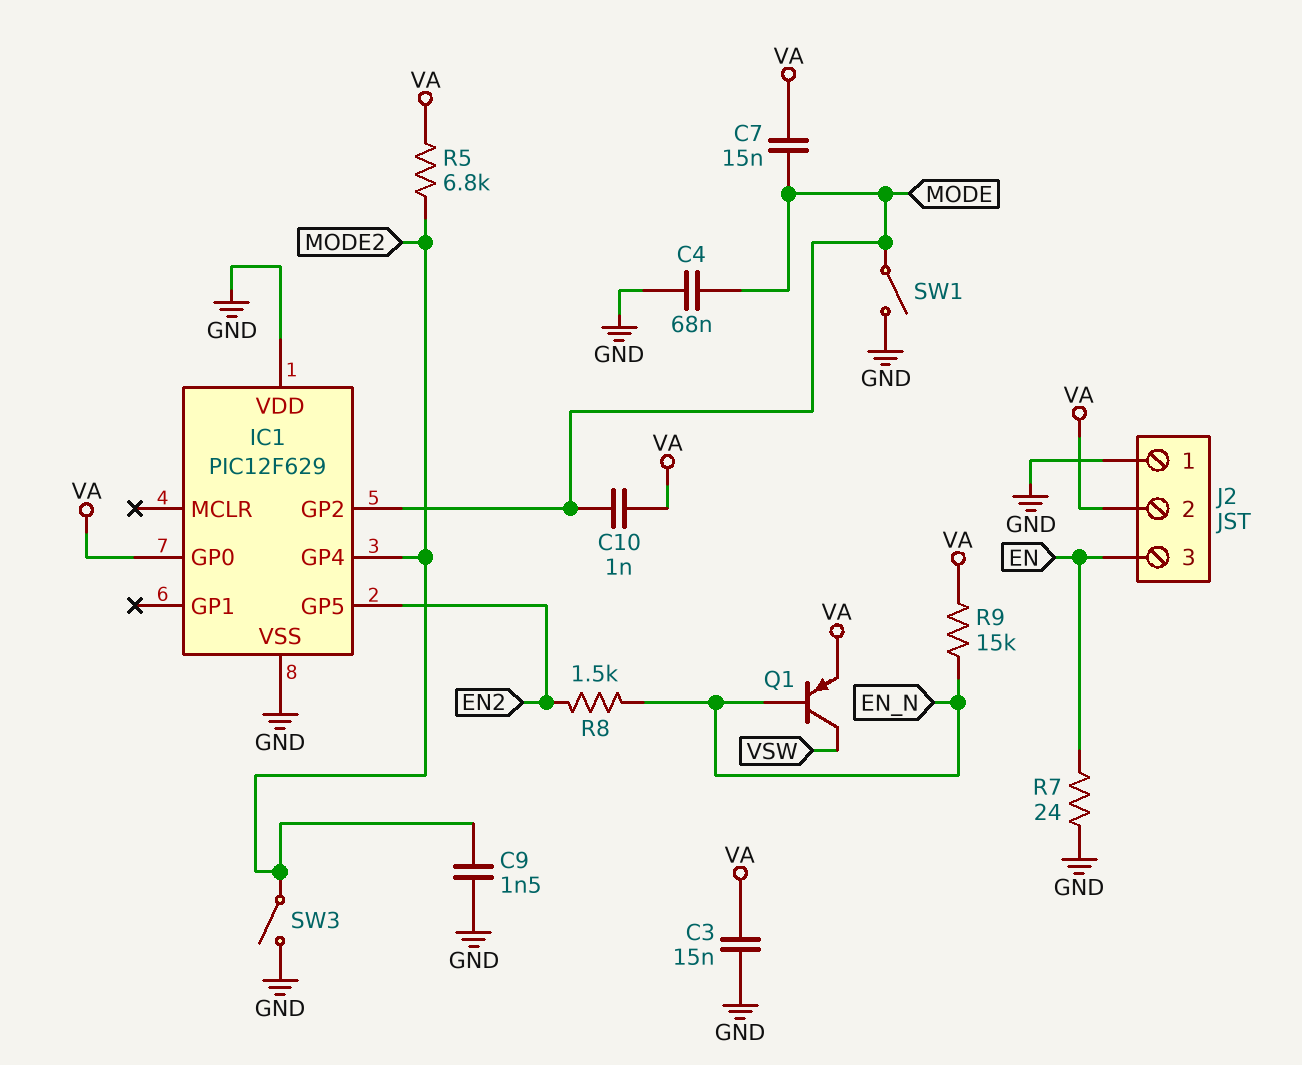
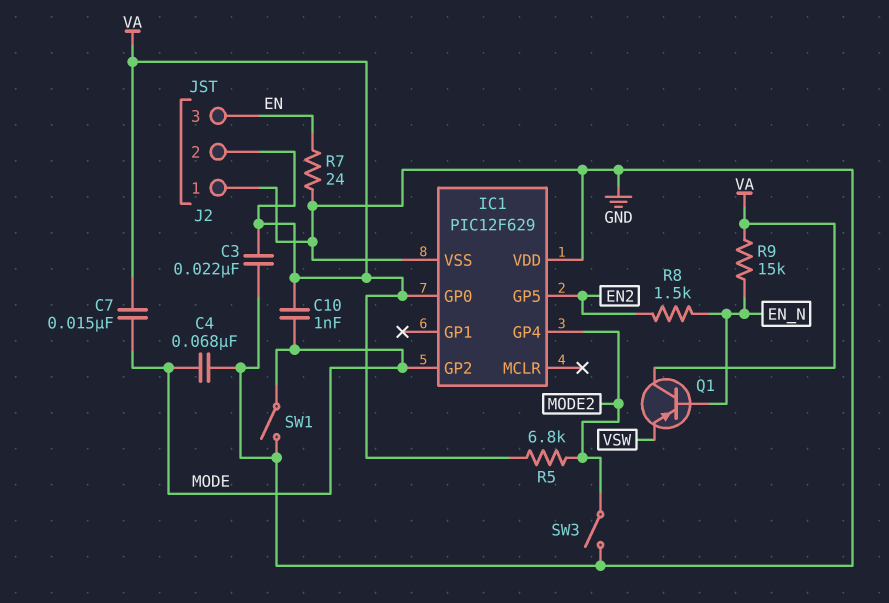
C3: 15nF (GND, VA) -> 22nF (GND, VA)
C9: 1.5nF (GND, MODE2) -> none
Q1: PNP (B EN_N, C VSW, E VA) -> PNP (B EN_N, C VA, E VSW)

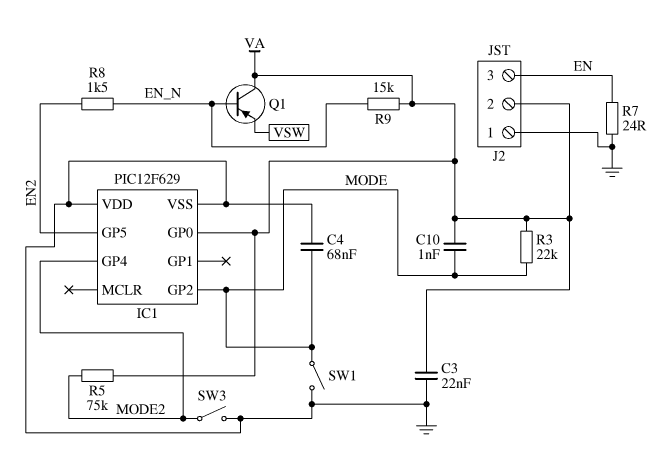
C7: 15nF (MODE, VA) -> none
R3: none -> 22k (MODE, VA)
R5: 6.8k (MODE2, VA) -> 75k (MODE2, VA)

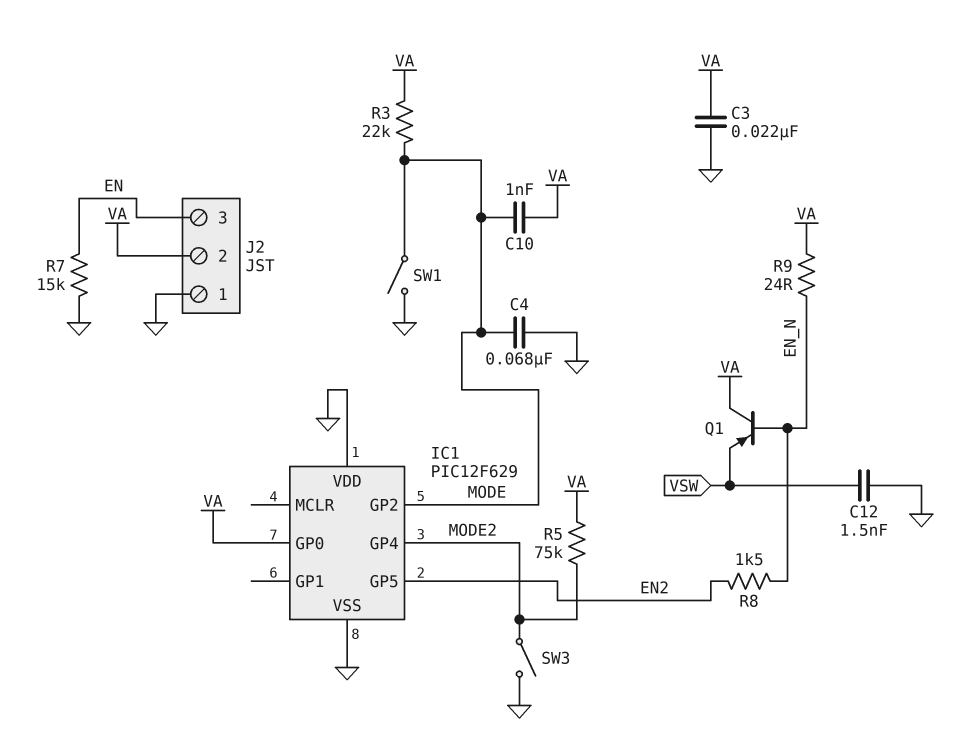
C12: none -> 1.5nF (GND, VSW)
R7: 24 (EN, GND) -> 15k (EN, GND)
R9: 15k (EN_N, VA) -> 24 (EN_N, VA)

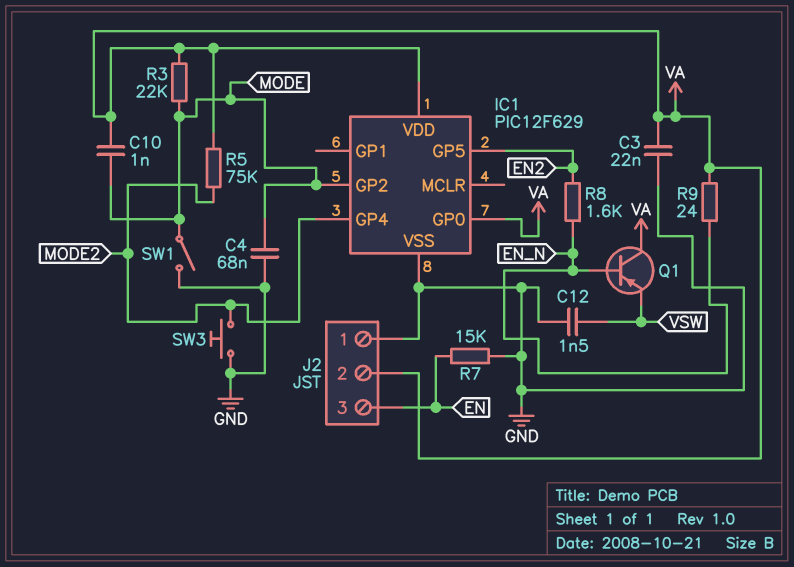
IC1 pin VDD: GND -> VA
R8: 1.5k (EN2, EN_N) -> 1.6k (EN2, EN_N)
SW3: switch (GND, MODE2) -> button (GND, MODE2)

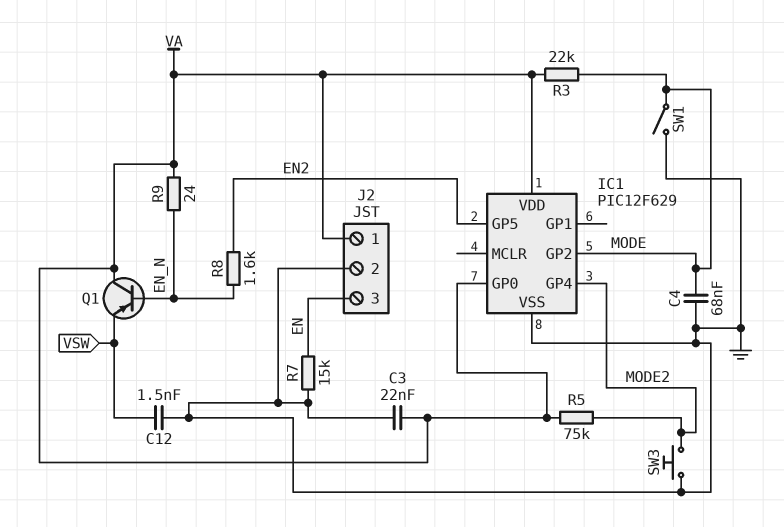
C10: 1nF (MODE, VA) -> none
J2 pin 1: GND -> VA
J2 pin 2: VA -> GND

